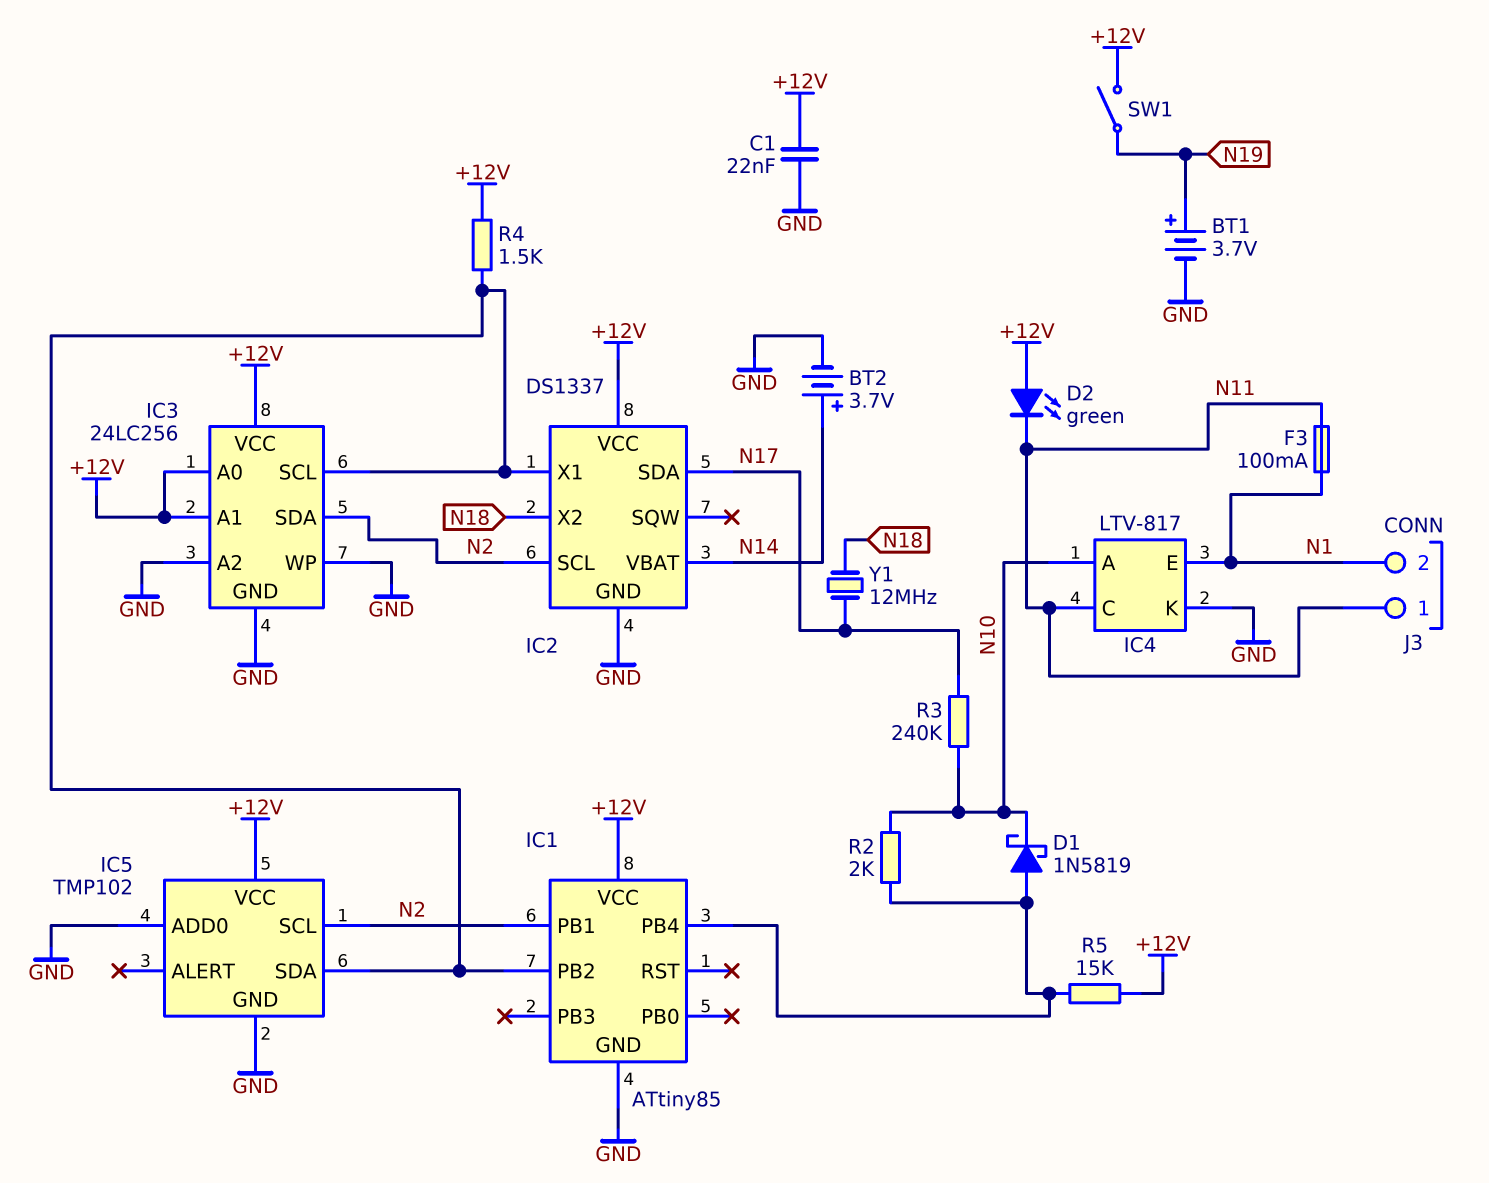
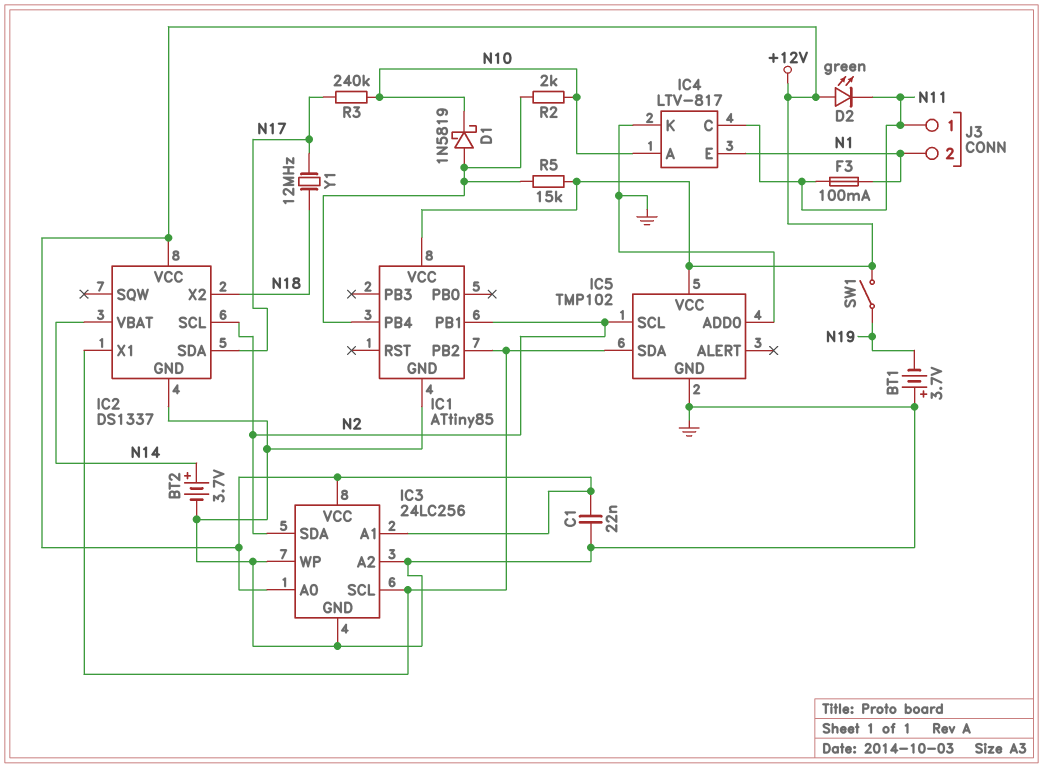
BT1: 3.7V (plus N19, minus GND) -> 3.7V (plus GND, minus N19)
R4: 1.5k (+12V, IC1/PB2) -> none

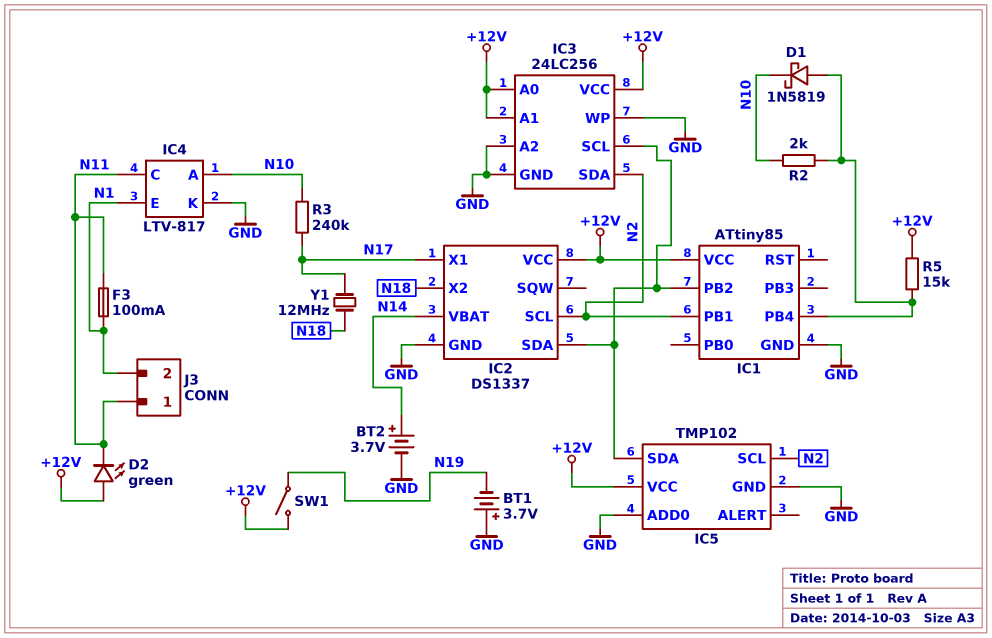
C1: 22nF (+12V, GND) -> none
IC2 pin SDA: N17 -> IC1/PB2
IC2 pin X1: IC1/PB2 -> N17

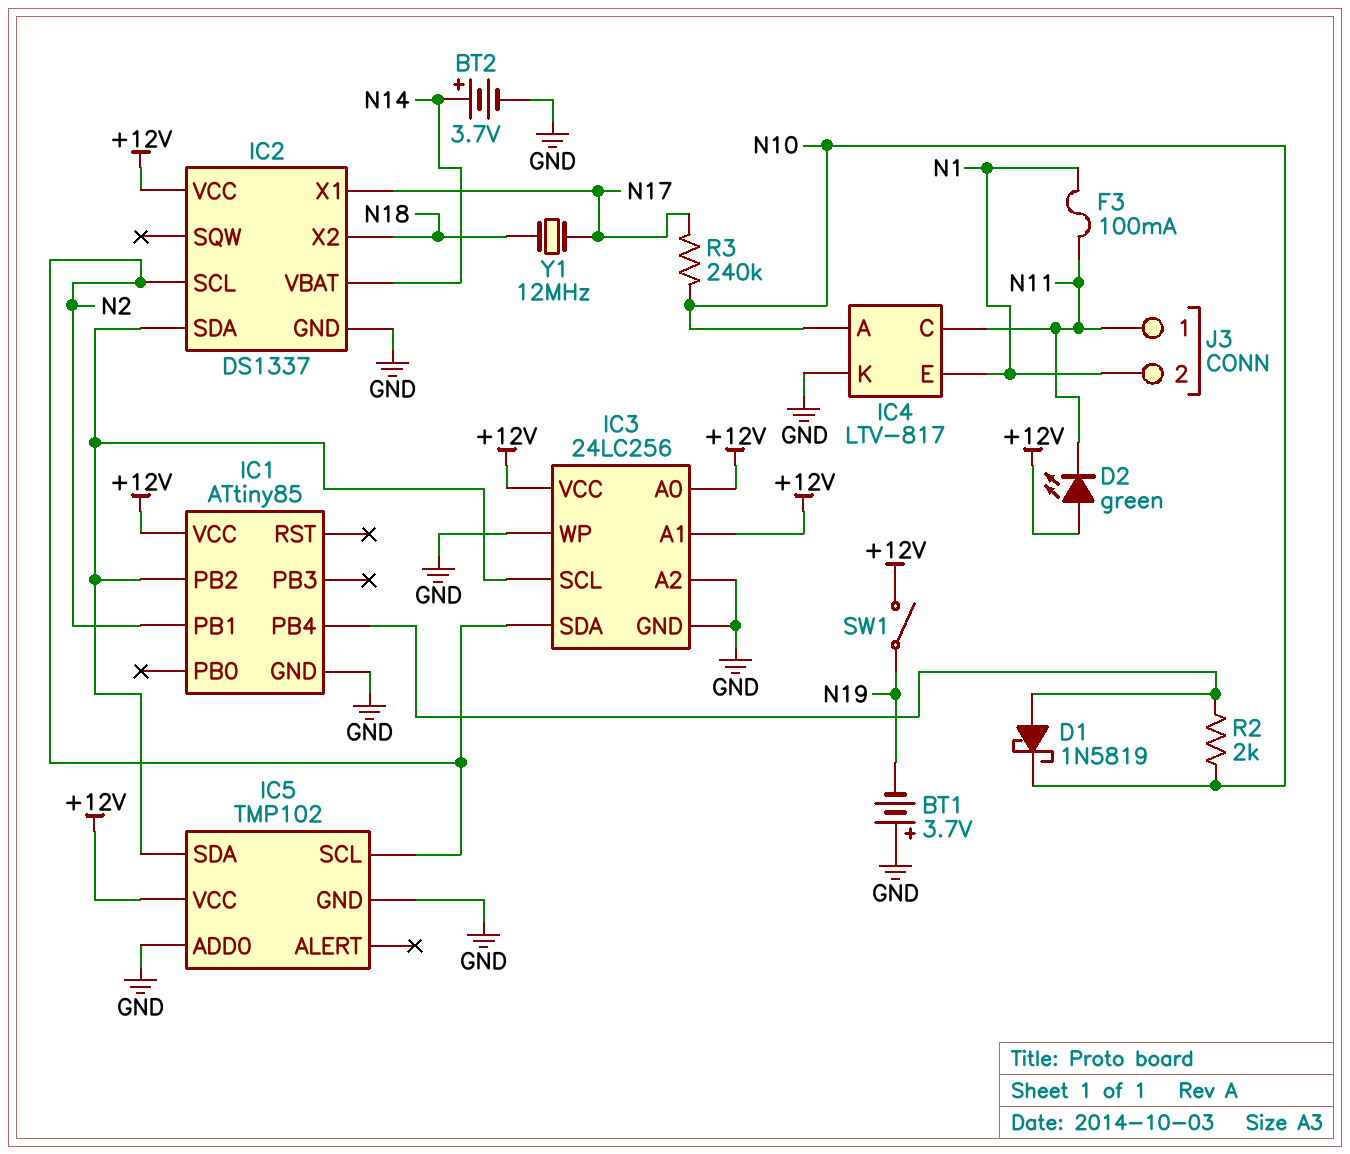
R5: 15k (+12V, IC1/PB4) -> none

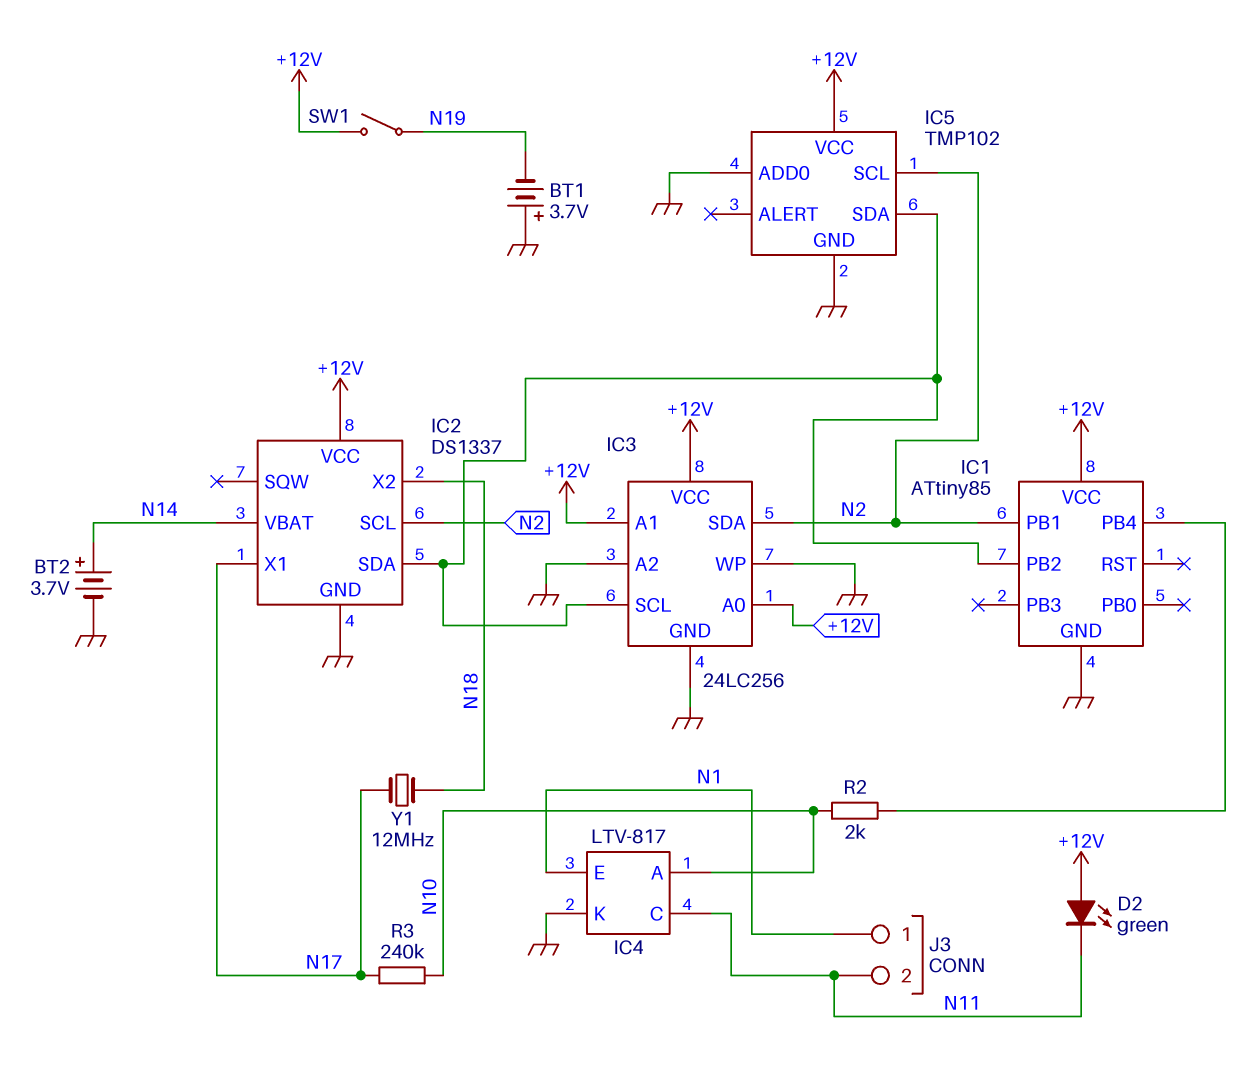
D1: schottky 1N5819 (A IC1/PB4, K N10) -> none
F3: 100mA (N1, N11) -> none
J3 pin 1: N11 -> N1
J3 pin 2: N1 -> N11

